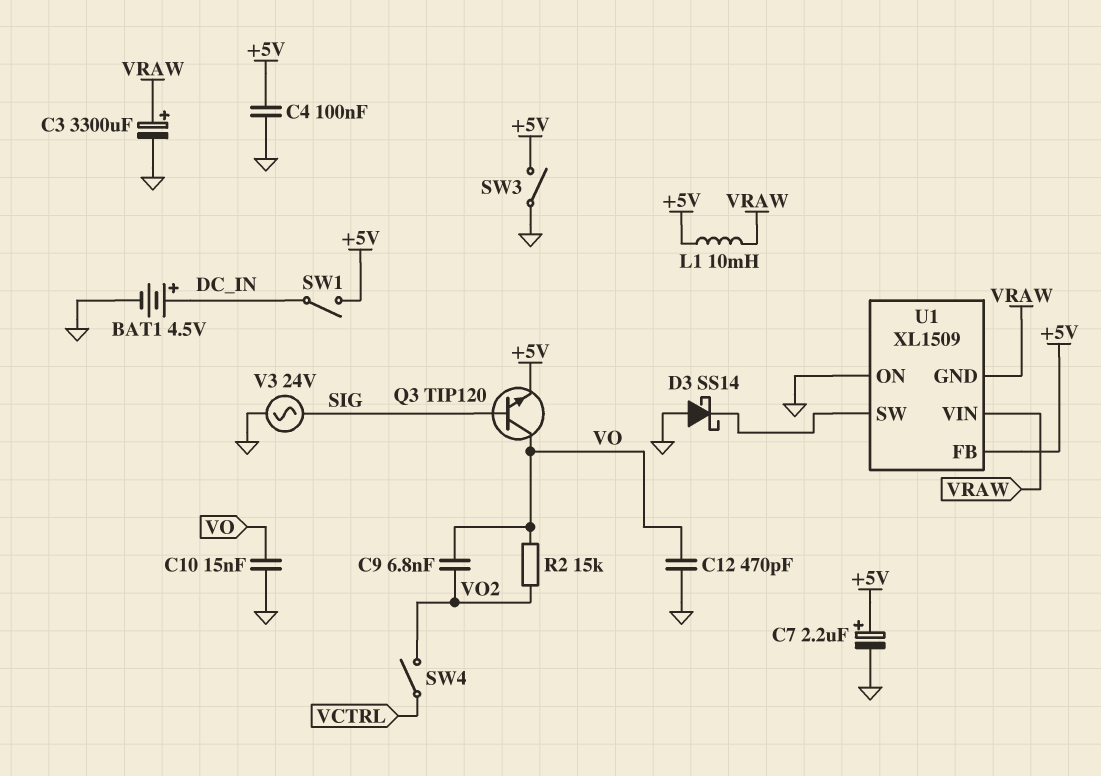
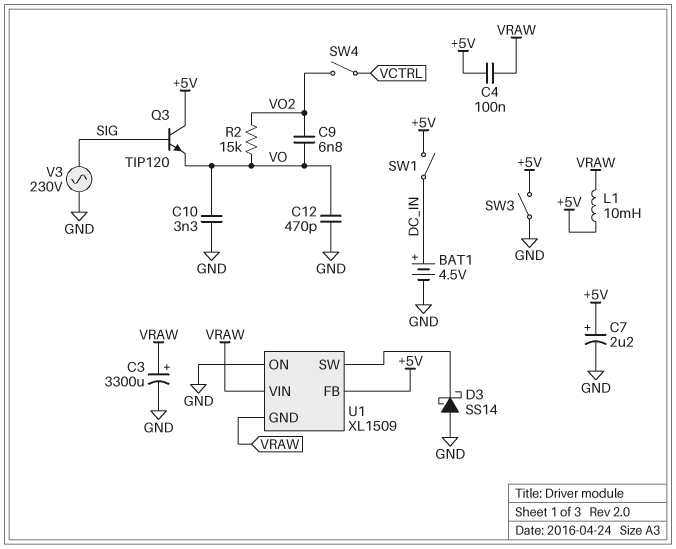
C4: 100nF (+5V, GND) -> 100nF (+5V, VRAW)
C10: 15nF (GND, VO) -> 3.3nF (GND, VO)
Q3: NPN TIP120 (B SIG, C VO, E +5V) -> NPN TIP120 (B SIG, C +5V, E VO)
V3: AC 24V (GND, SIG) -> AC 230V (GND, SIG)

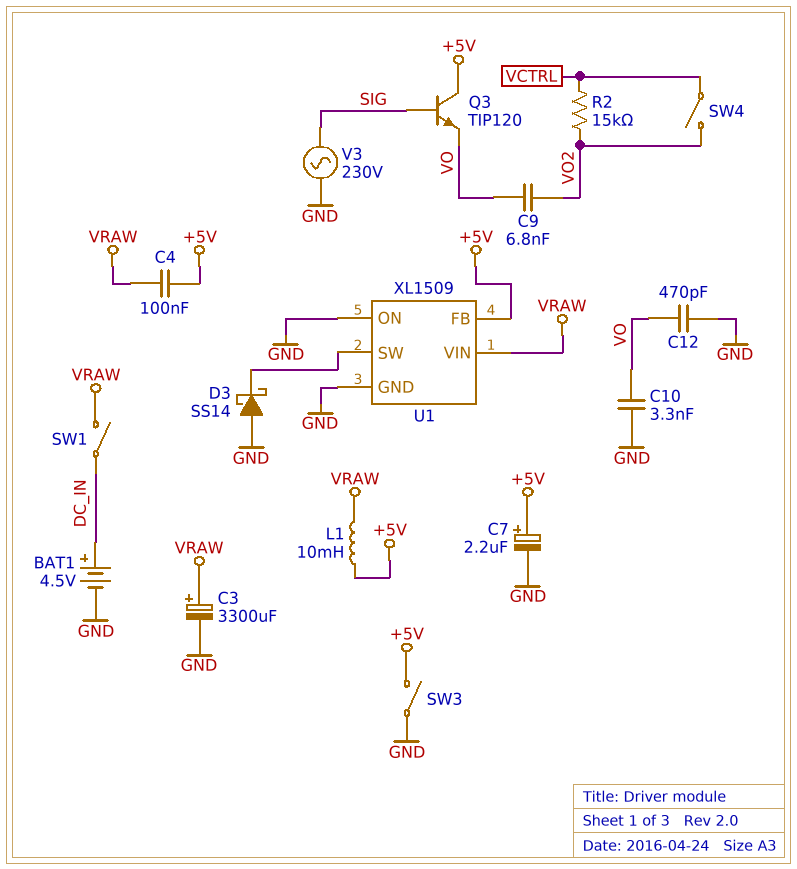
R2: 15k (VO, VO2) -> 15k (VCTRL, VO2)
SW1: switch (+5V, DC_IN) -> switch (DC_IN, VRAW)
U1 pin GND: VRAW -> GND

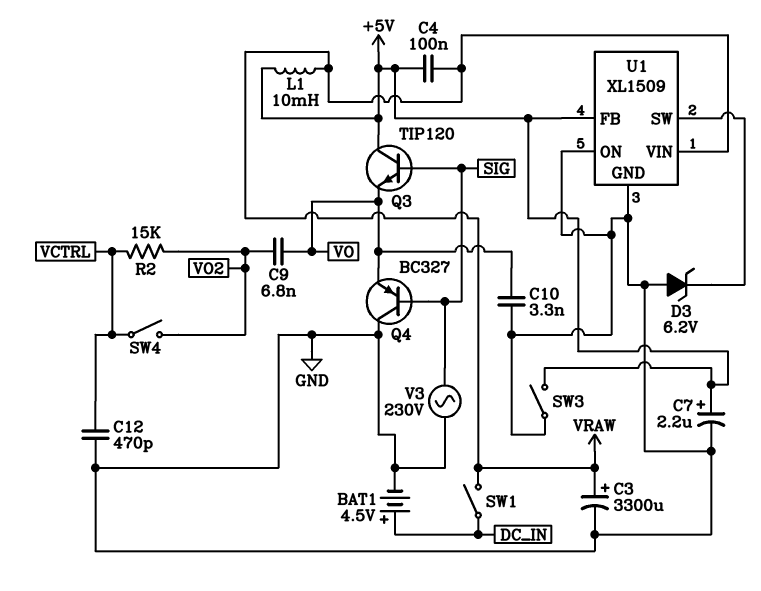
C12: 470pF (GND, VO) -> 470pF (GND, VCTRL)
D3: schottky SS14 (A GND, K U1/SW) -> zener 6.2V (A GND, K U1/SW)
Q4: none -> PNP BC327 (B SIG, C GND, E VO)

